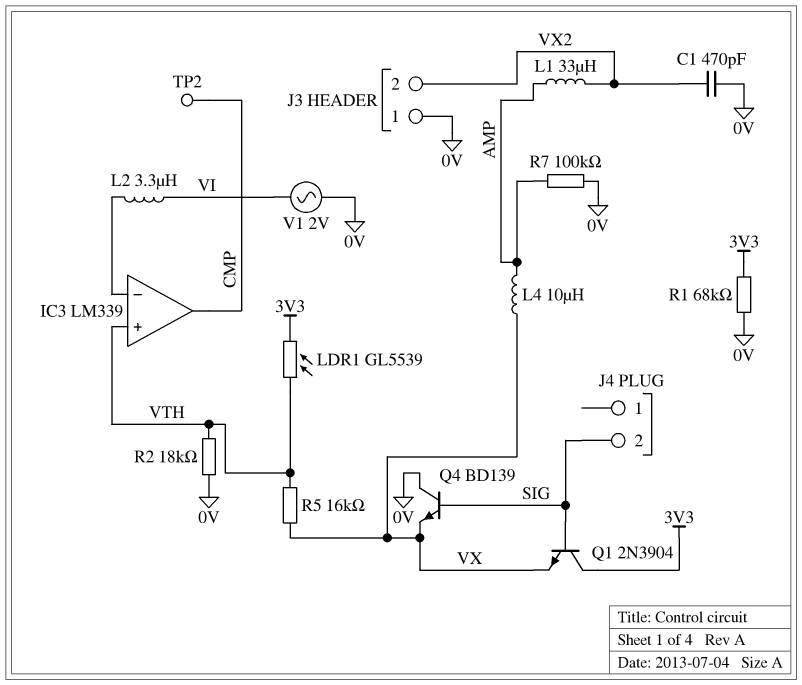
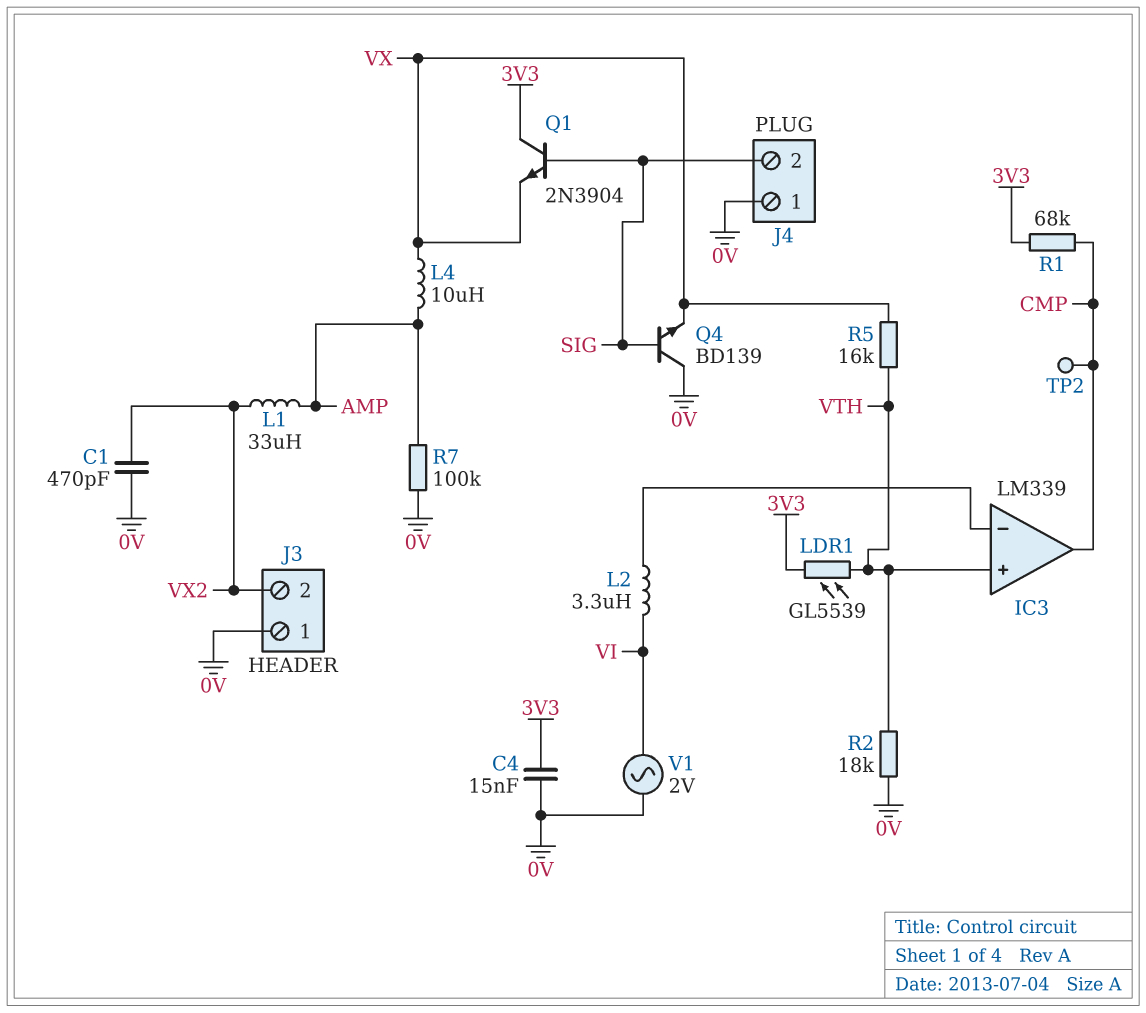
C4: none -> 15nF (0V, 3V3)
J4 pin 1: none -> 0V
R1: 68k (0V, 3V3) -> 68k (3V3, CMP)

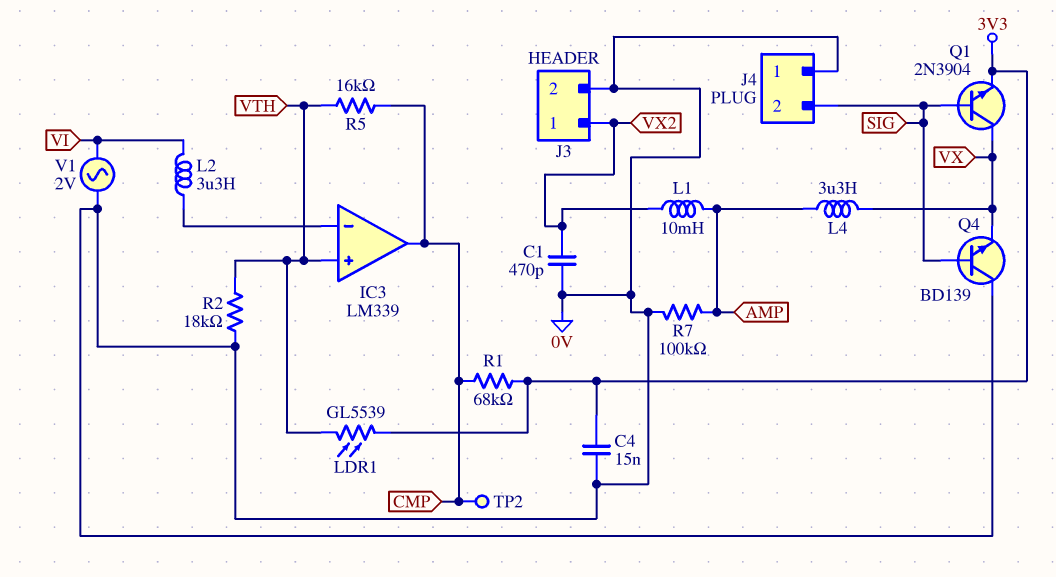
J3 pin 1: 0V -> VX2
J3 pin 2: VX2 -> 0V
L1: 33uH (AMP, VX2) -> 10mH (AMP, VX2)
L4: 10uH (AMP, VX) -> 3.3uH (AMP, VX)
Q1: NPN 2N3904 (B SIG, C 3V3, E VX) -> NPN 2N3904 (B SIG, C VX, E 3V3)
R5: 16k (VTH, VX) -> 16k (CMP, VTH)

